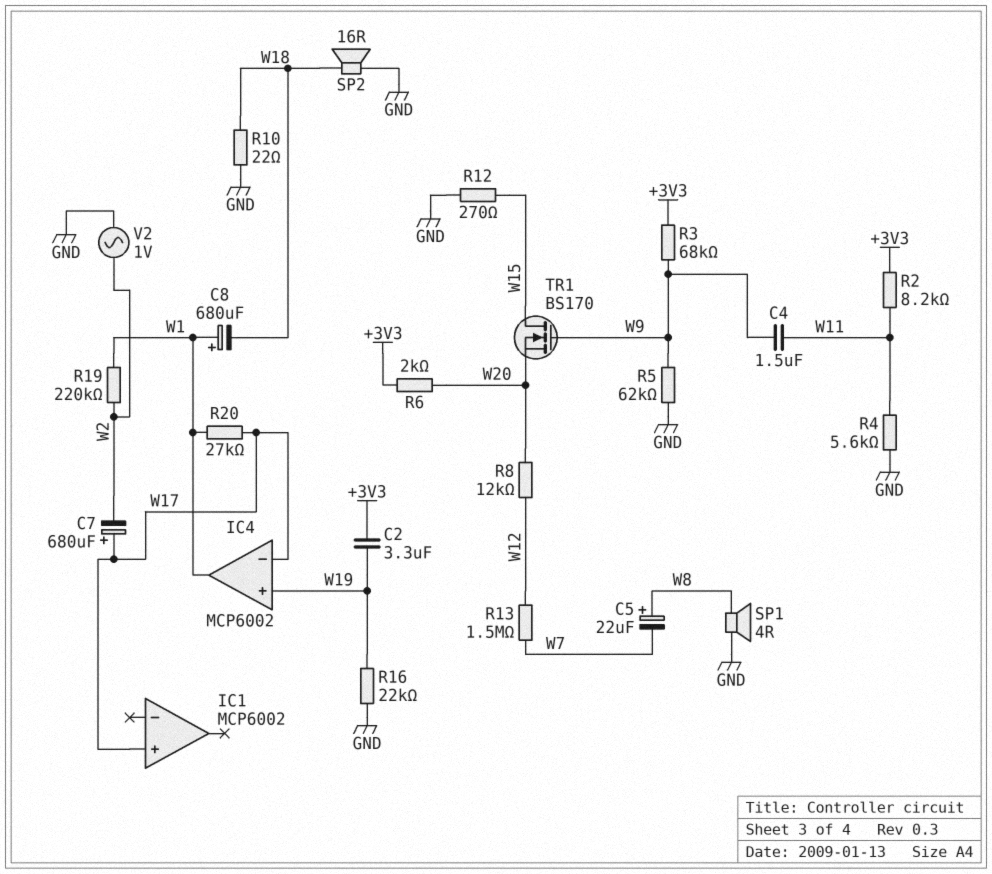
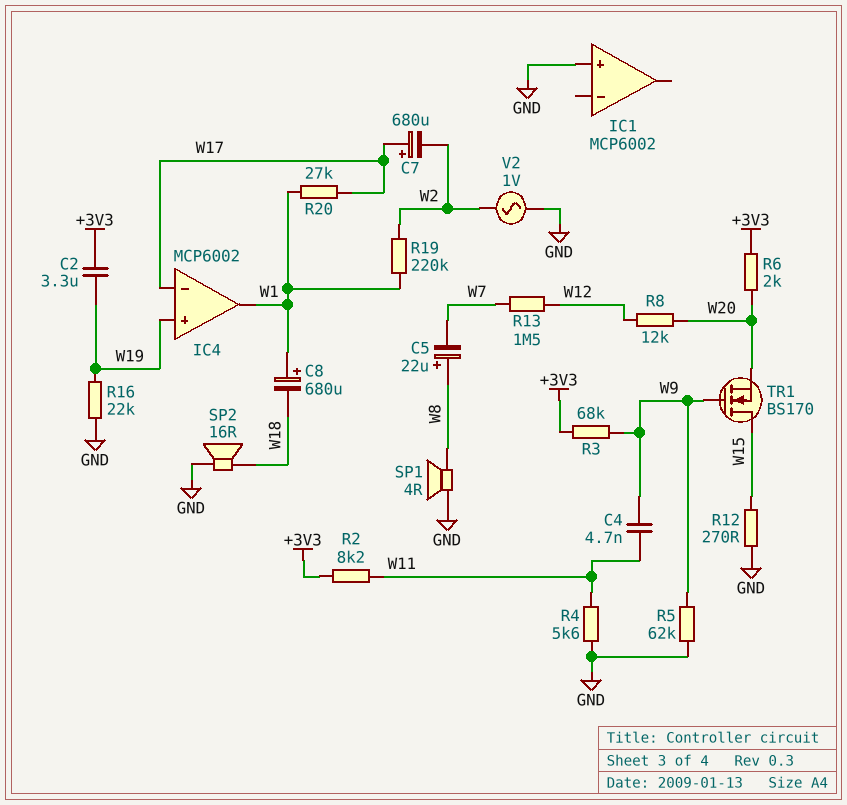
C4: 1.5uF (W9, W11) -> 4.7nF (W9, W11)
IC1 pin in+: W17 -> GND
R10: 22 (GND, W18) -> none

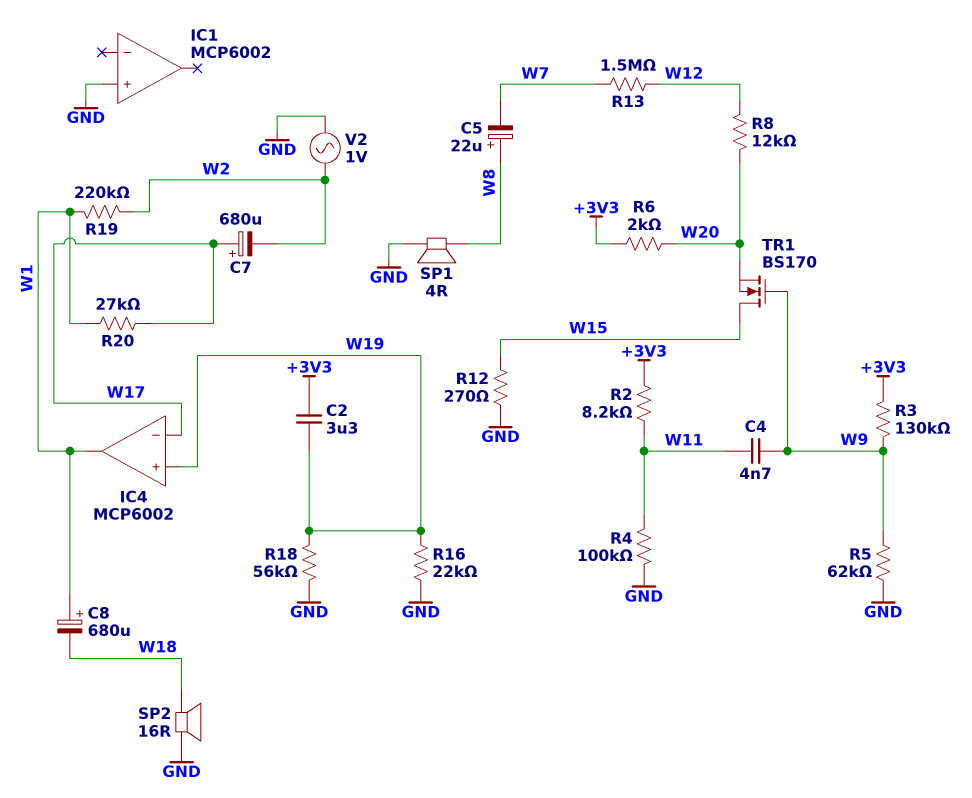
R3: 68k (+3V3, W9) -> 130k (+3V3, W9)
R4: 5.6k (GND, W11) -> 100k (GND, W11)
R18: none -> 56k (GND, W19)

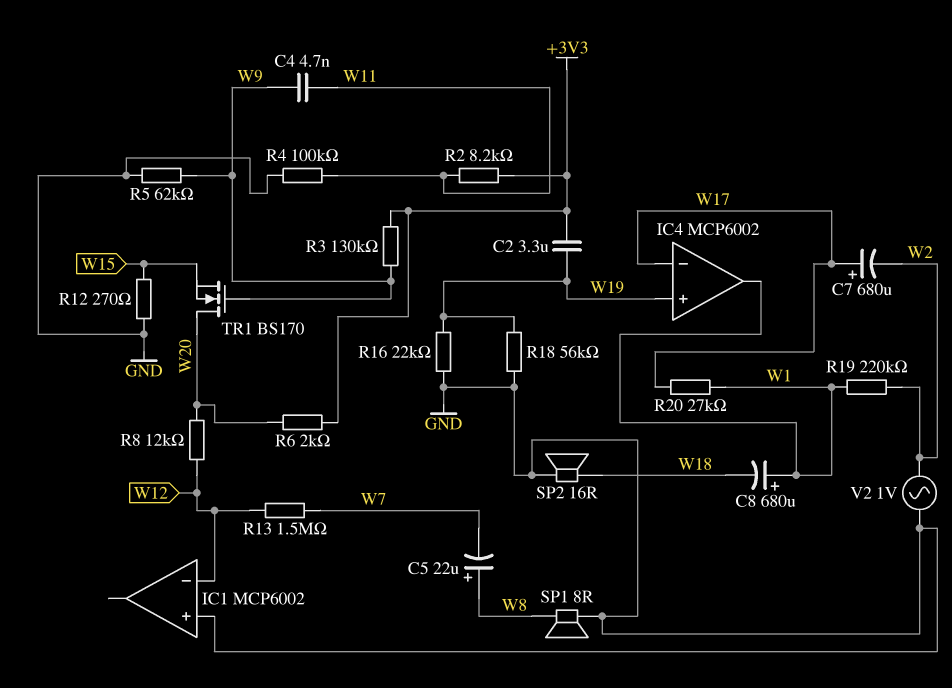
IC1 pin in-: none -> W12
SP1: speaker 4R (GND, W8) -> speaker 8R (GND, W8)
TR1: NMOS BS170 (G W9, D W15, S W20) -> NMOS BS170 (G W9, D W20, S W15)

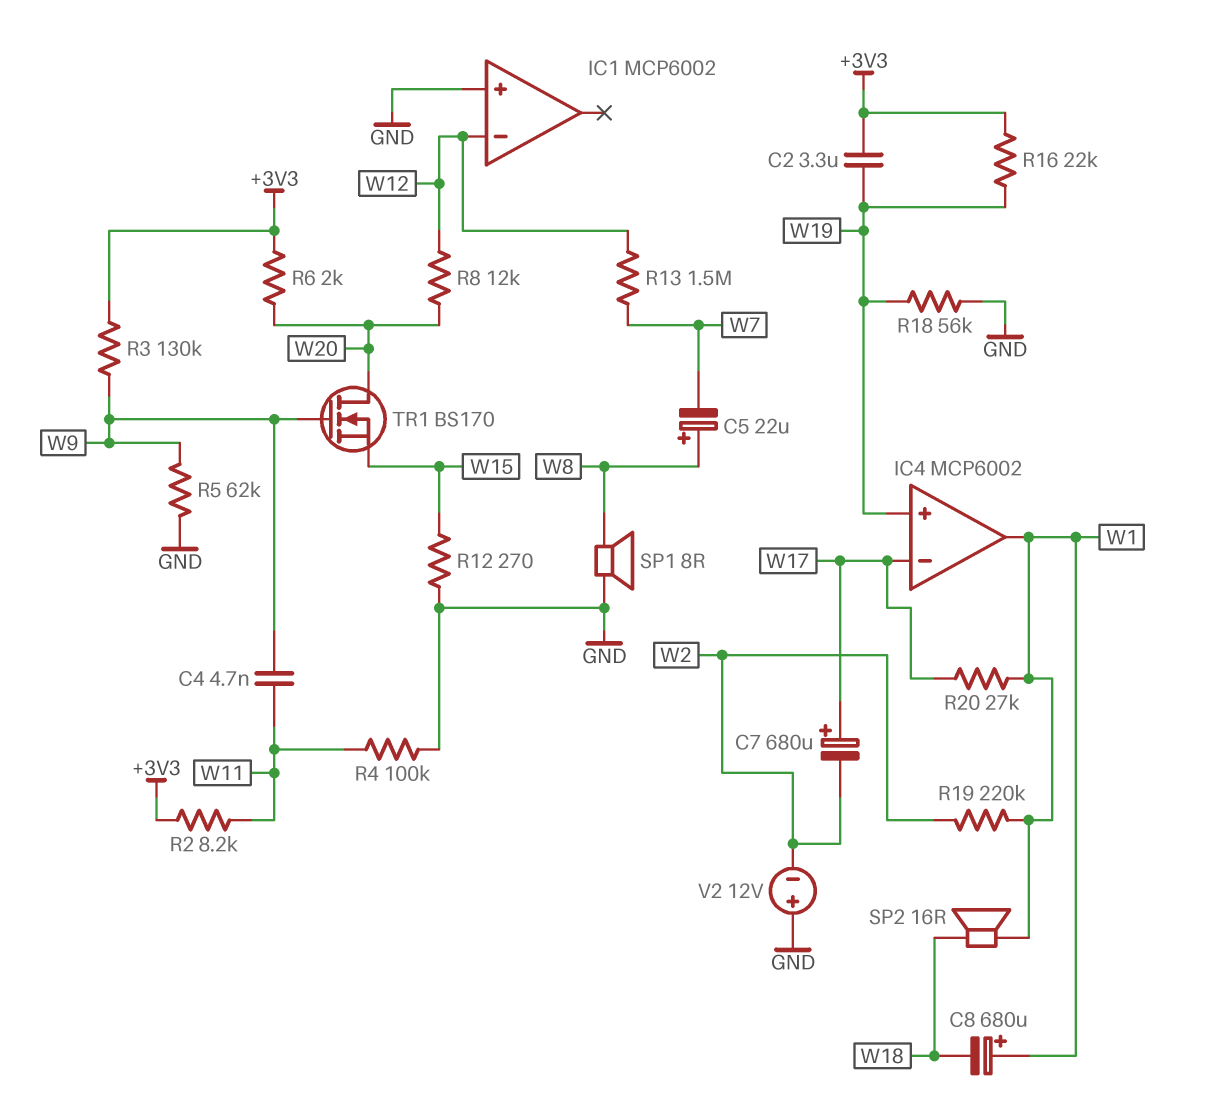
R16: 22k (GND, W19) -> 22k (+3V3, W19)
SP2: speaker 16R (GND, W18) -> speaker 16R (W1, W18)
V2: AC 1V (GND, W2) -> 12V (plus GND, minus W2)

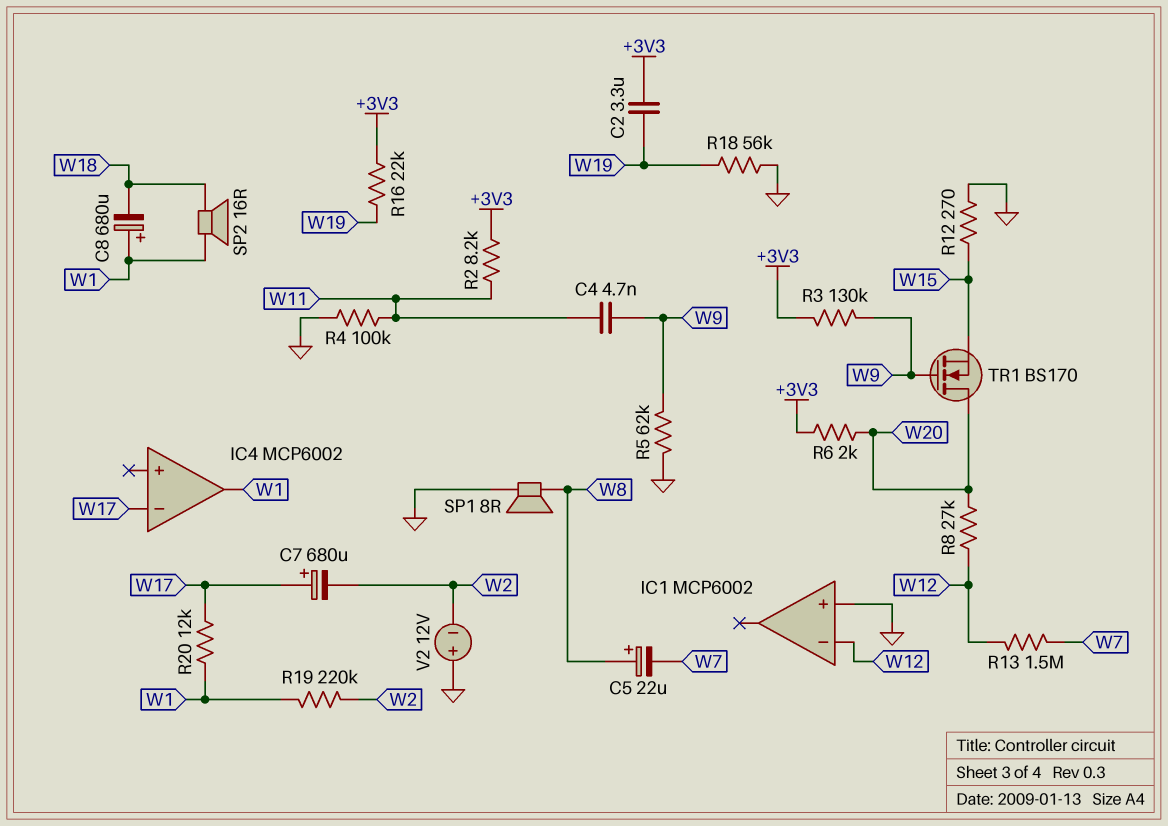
IC4 pin in+: W19 -> none
R8: 12k (W12, W20) -> 27k (W12, W20)
R20: 27k (W1, W17) -> 12k (W1, W17)

